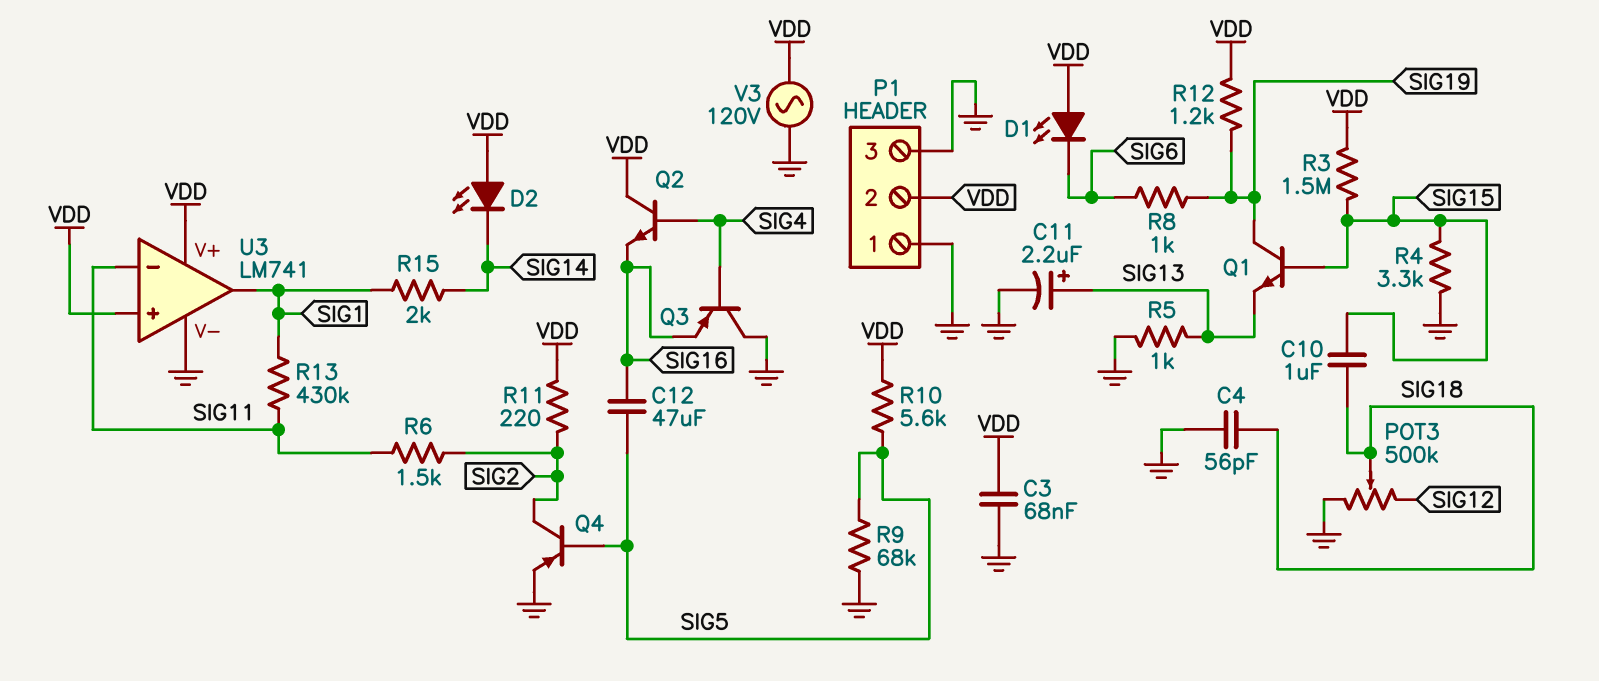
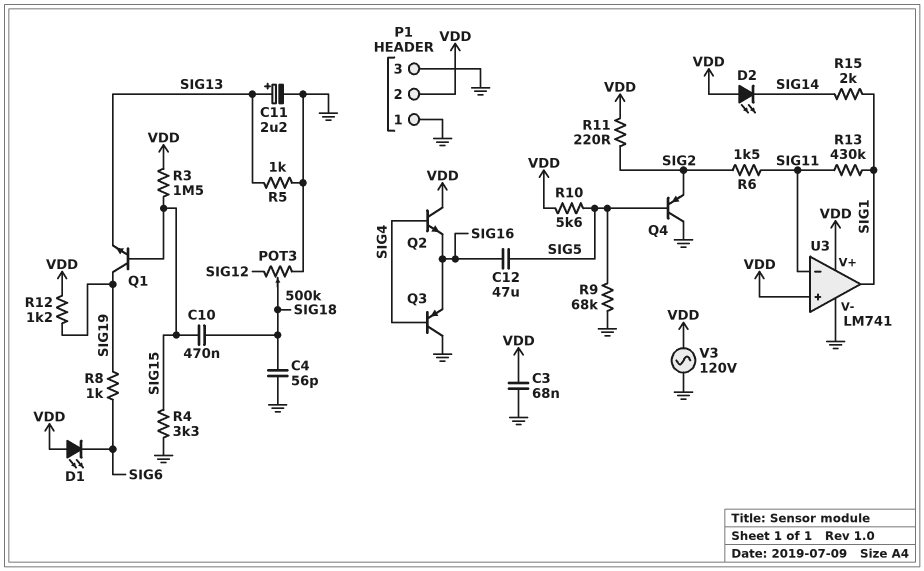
C10: 1uF (SIG15, SIG18) -> 470nF (SIG15, SIG18)
Q4: PNP (B SIG5, C SIG2, E GND) -> PNP (B SIG5, C GND, E SIG2)

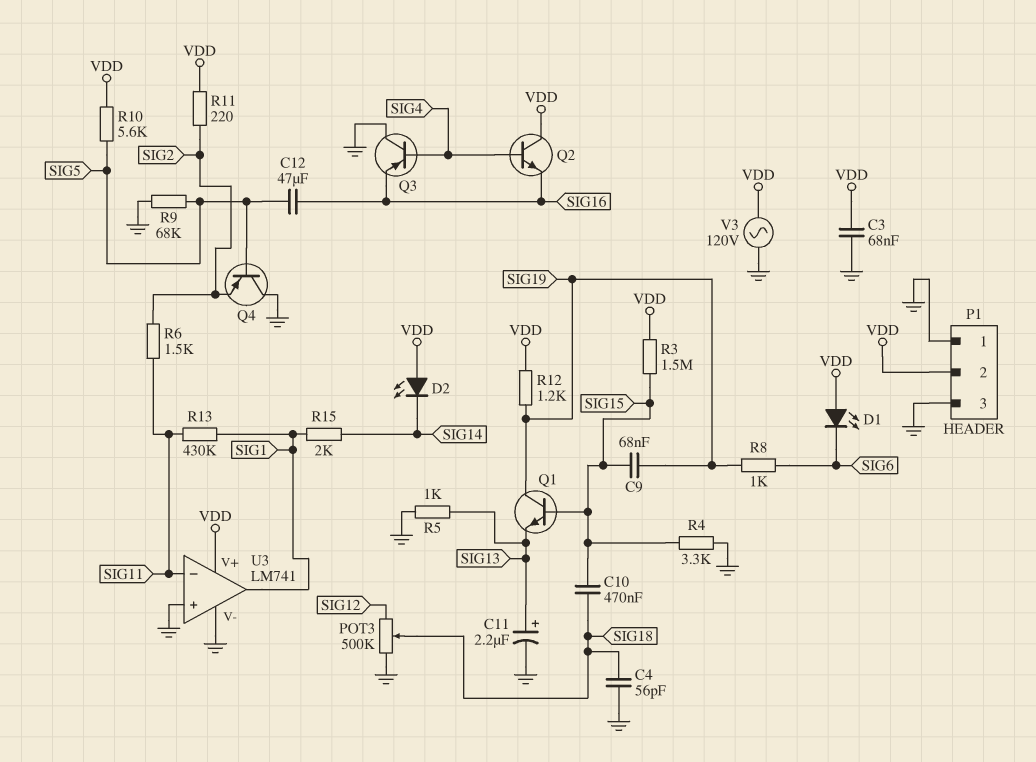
C9: none -> 68nF (SIG15, SIG19)
U3 pin in+: VDD -> GND

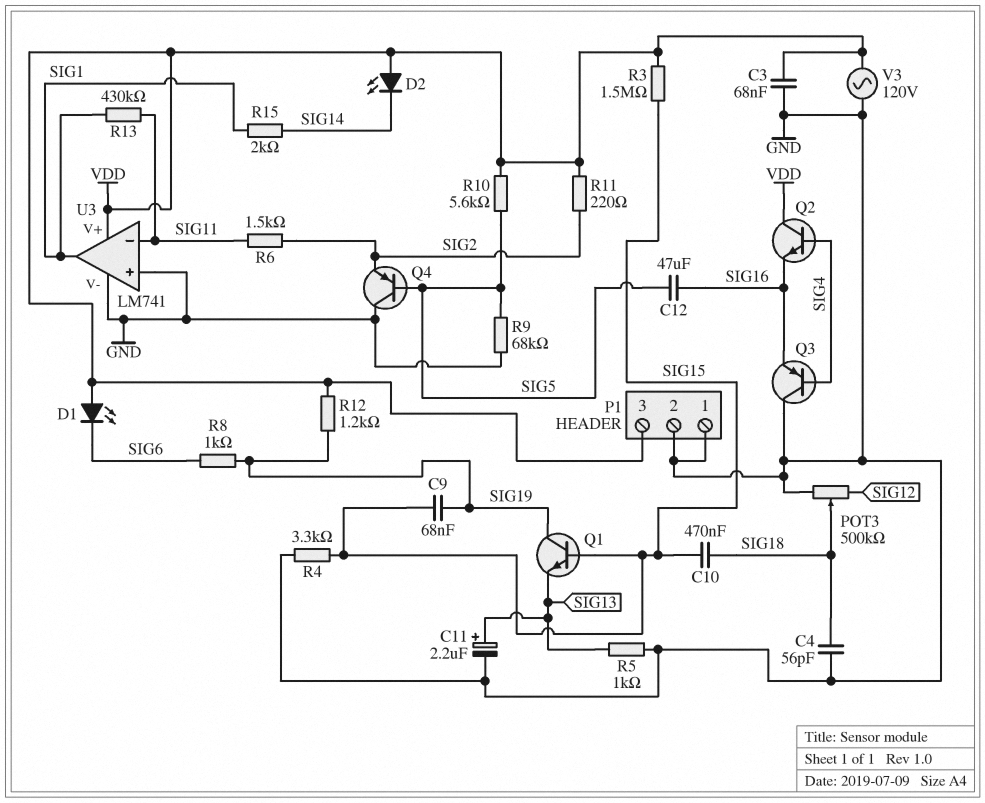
P1 pin 2: VDD -> GND
P1 pin 3: GND -> VDD

